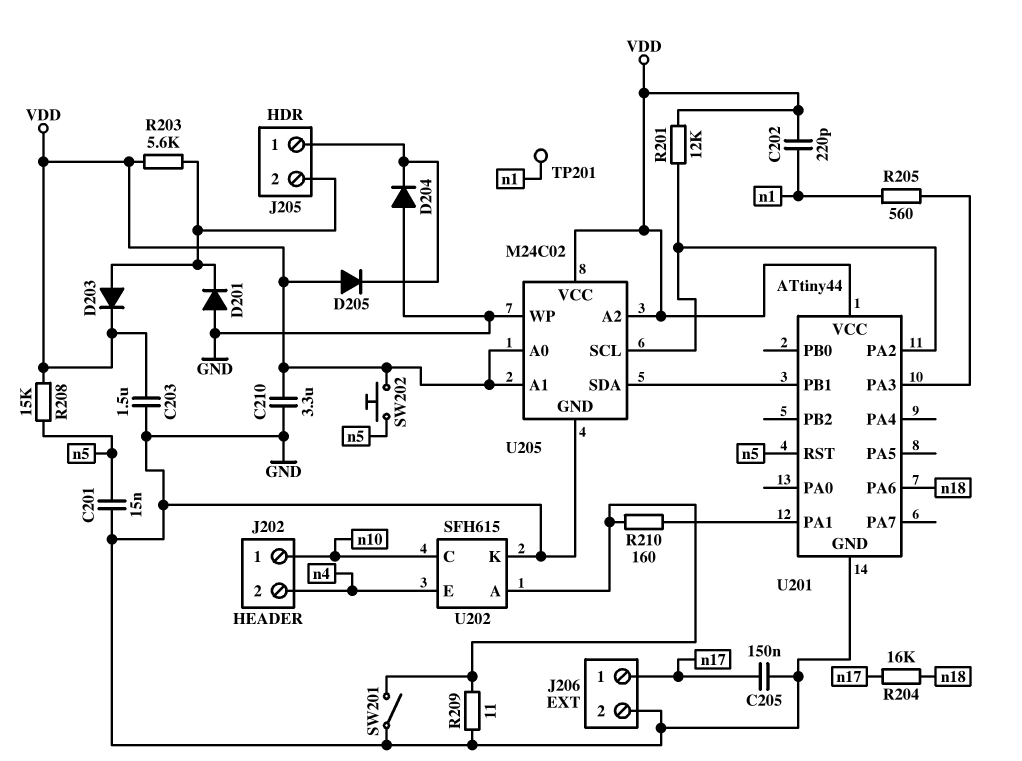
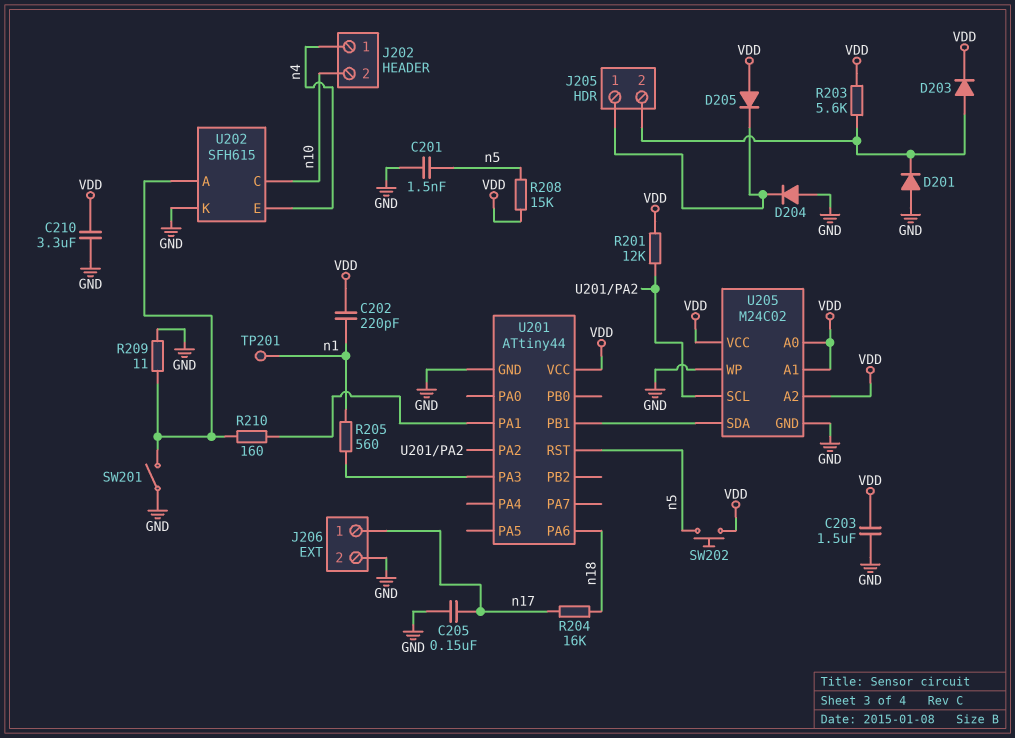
C201: 15nF (GND, n5) -> 1.5nF (GND, n5)
J202 pin 1: n10 -> n4
J202 pin 2: n4 -> n10

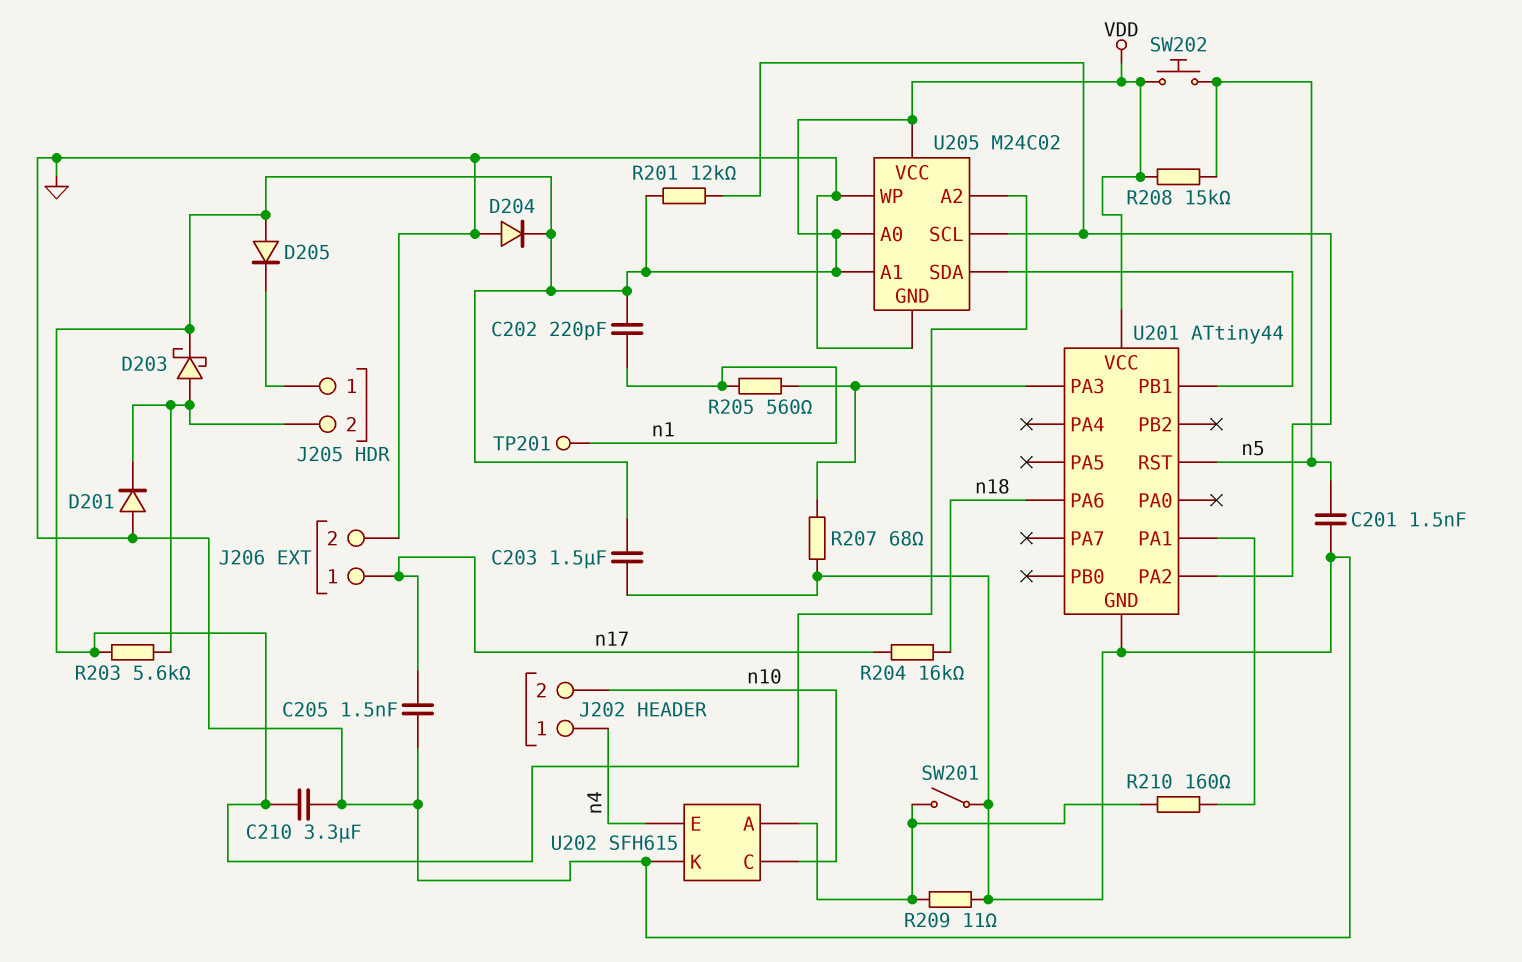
C205: 150nF (GND, n17) -> 1.5nF (GND, n17)
D203: diode (A J205/2, K VDD) -> schottky (A J205/2, K VDD)
D204: diode (A GND, K J205/1) -> diode (A GND, K VDD)
R207: none -> 68 (GND, U201/PA3)

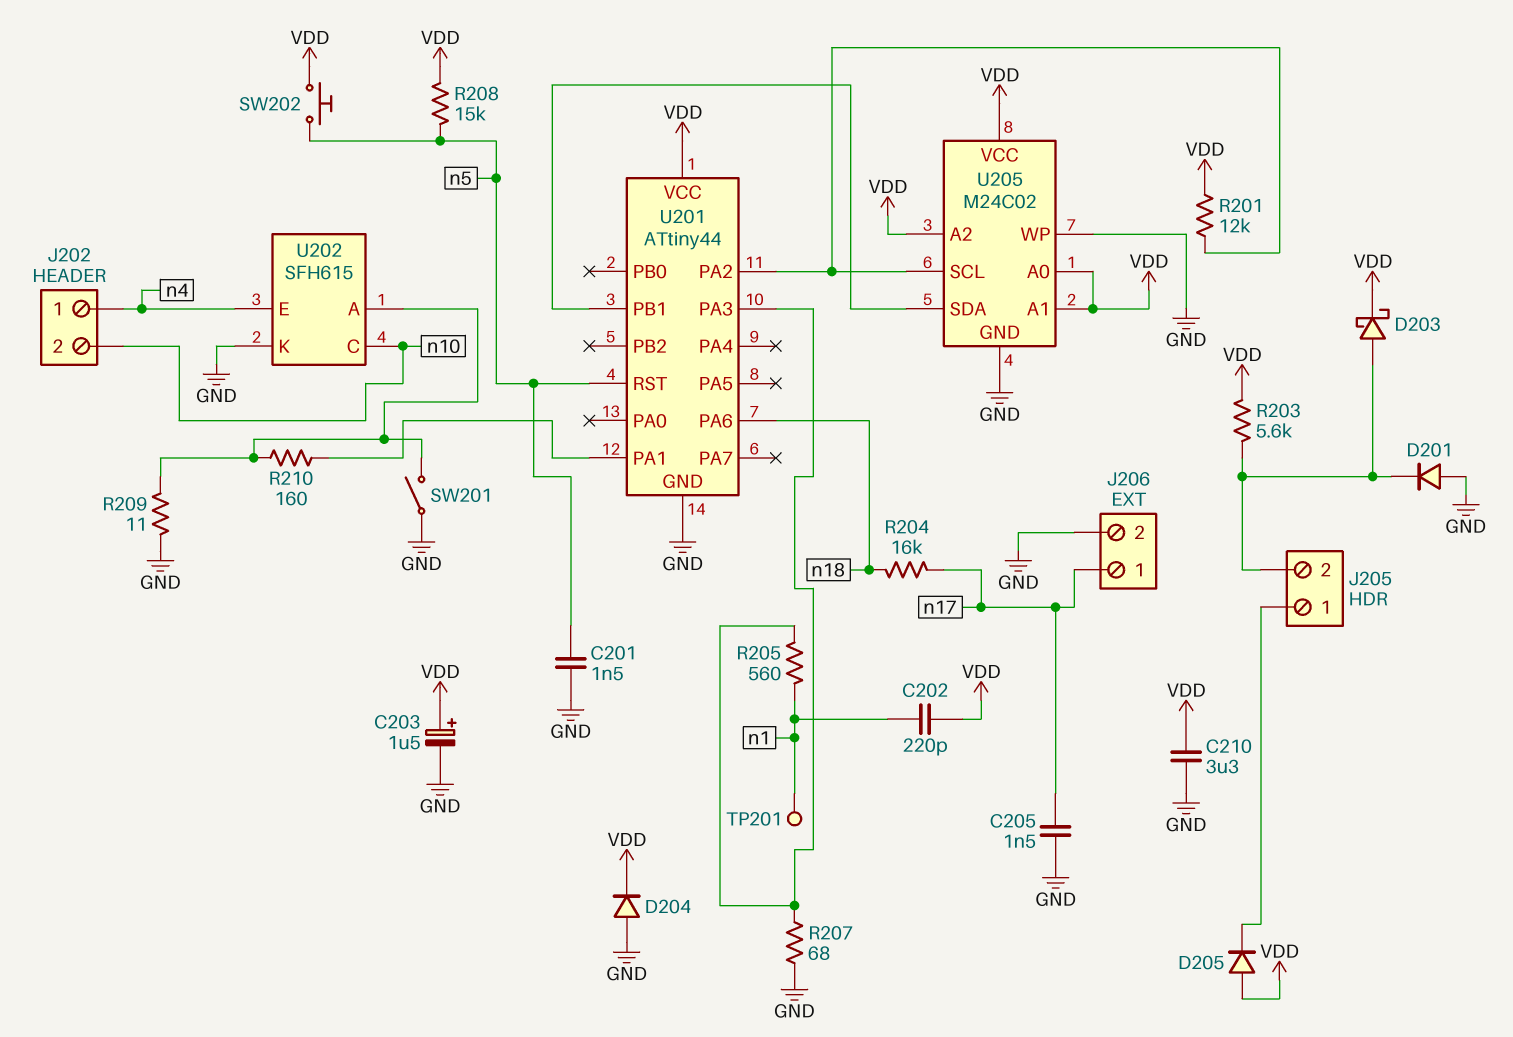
C203: 1.5uF (GND, VDD) -> 1.5uF (plus VDD, minus GND)

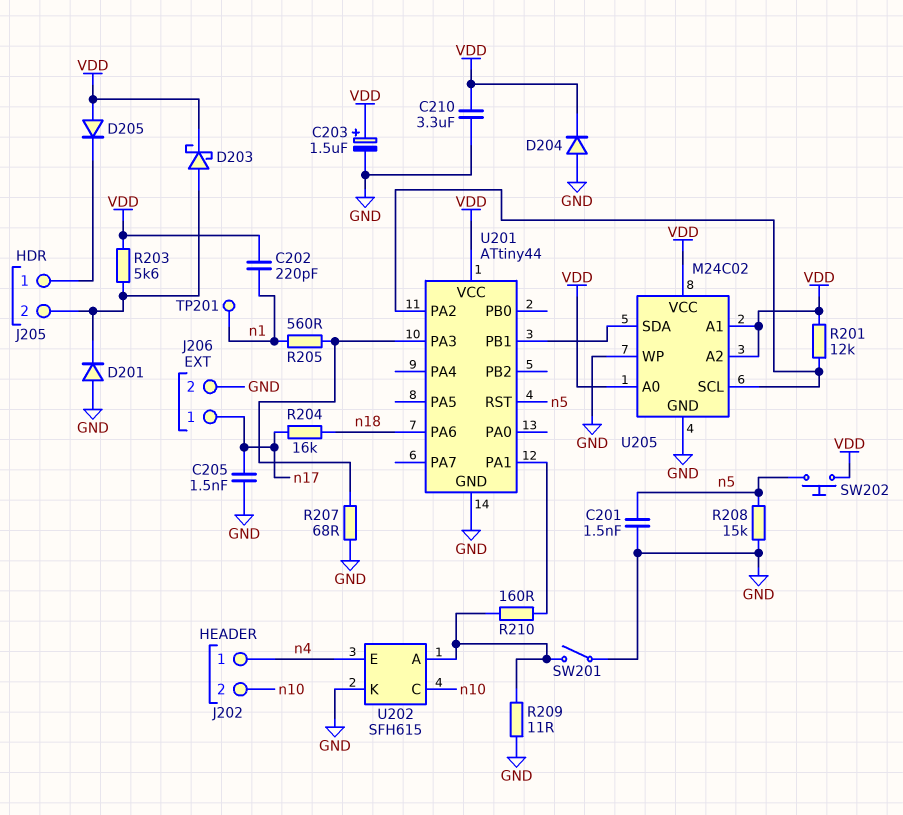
R208: 15k (VDD, n5) -> 15k (GND, n5)

